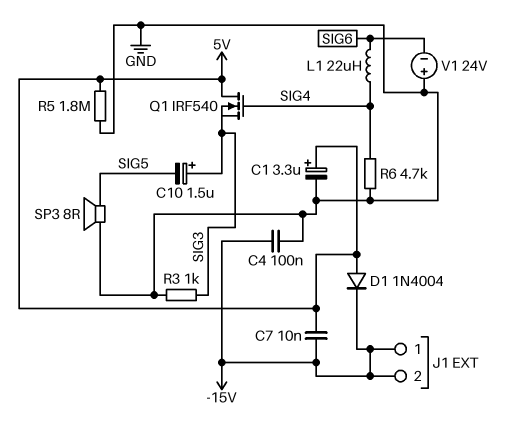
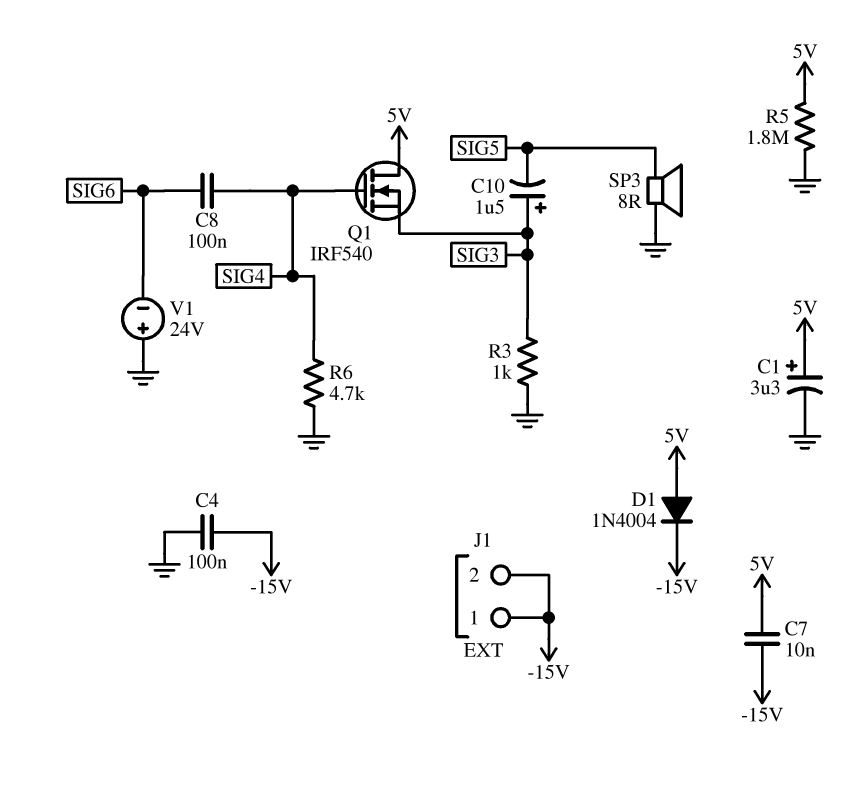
C8: none -> 100nF (SIG4, SIG6)
L1: 22uH (SIG4, SIG6) -> none

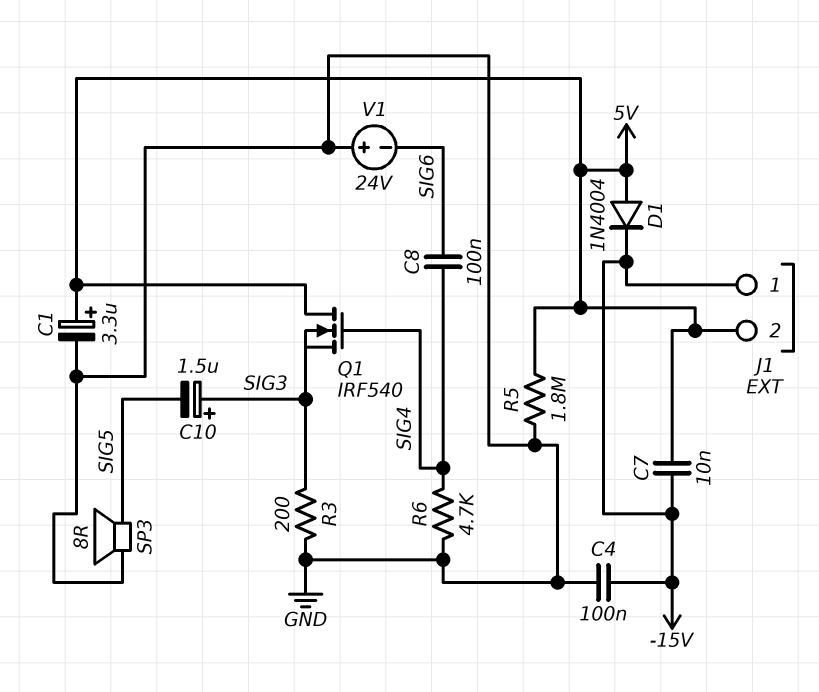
J1 pin 2: -15V -> 5V
R3: 1k (GND, SIG3) -> 200 (GND, SIG3)

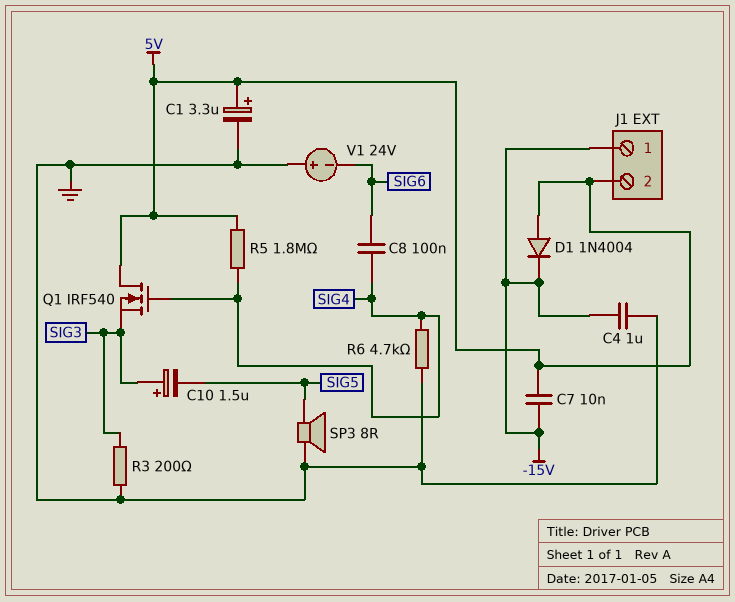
C4: 100nF (-15V, GND) -> 1uF (-15V, GND)
R5: 1.8M (5V, GND) -> 1.8M (5V, SIG4)

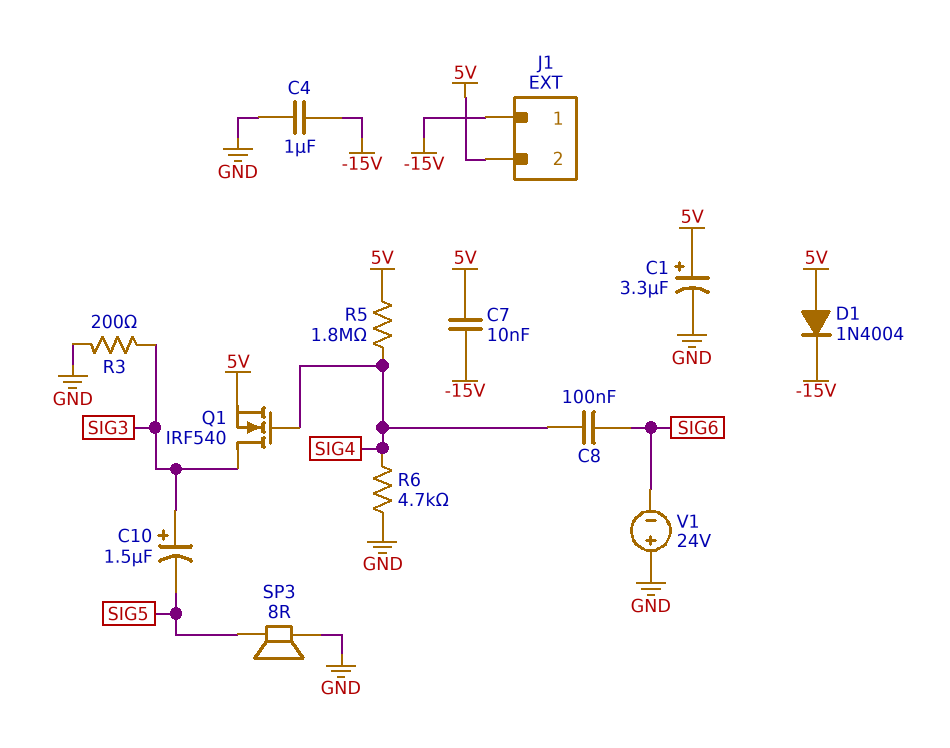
Q1: NMOS IRF540 (G SIG4, D 5V, S SIG3) -> NMOS IRF540 (G SIG4, D SIG3, S 5V)

